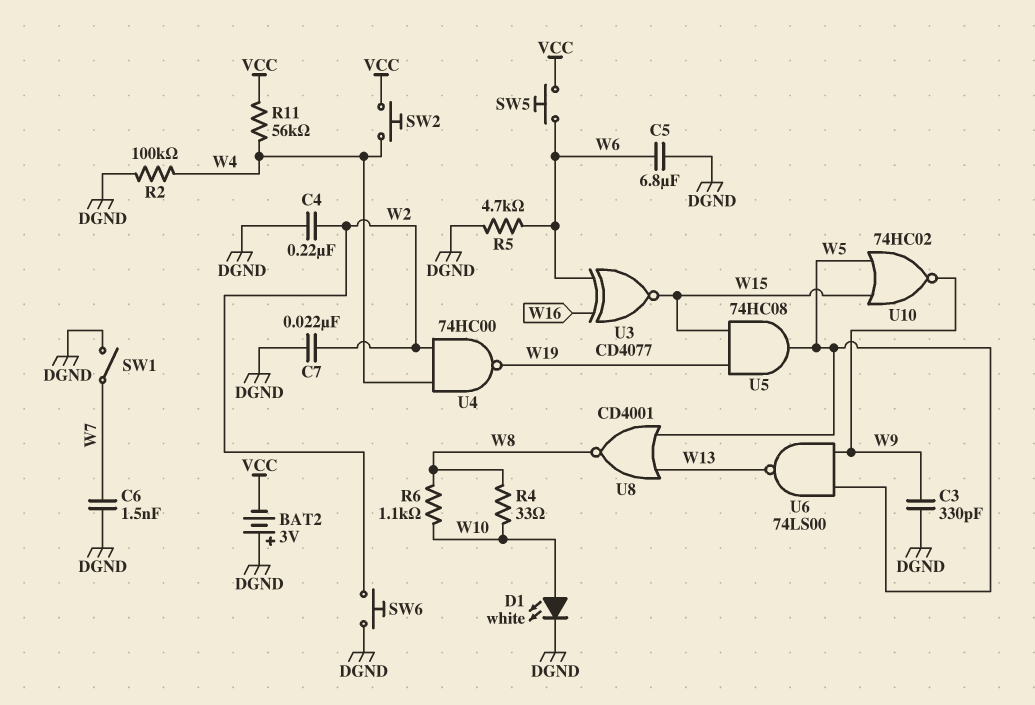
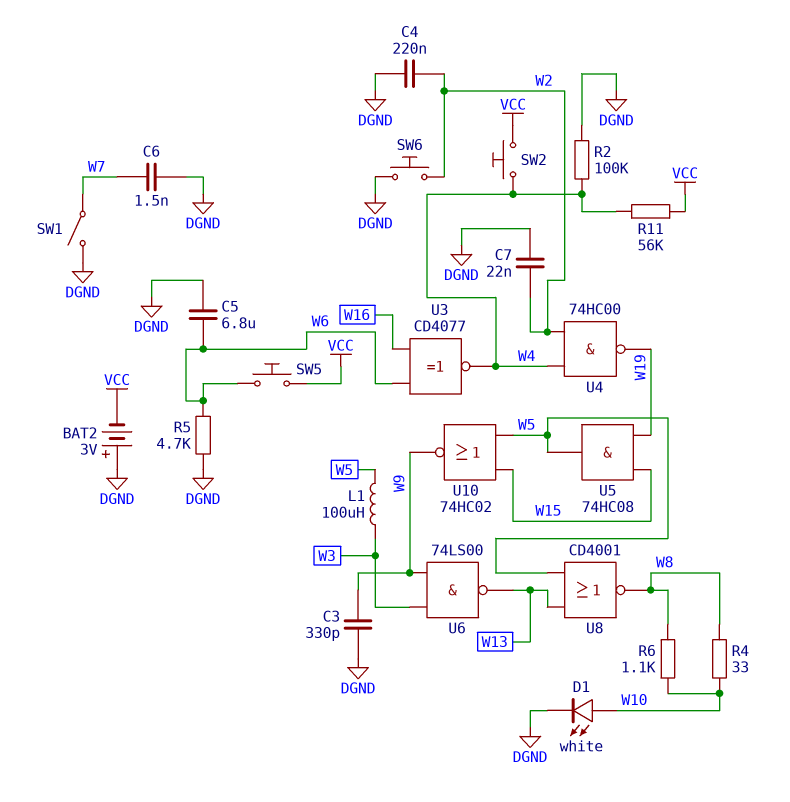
L1: none -> 100uH (W3, W5)
U3: XNOR CD4077 (in W6, in W16, out W15) -> XNOR CD4077 (in W6, in W16, out W4)
U6: NAND 74LS00 (in W5, in W9, out W13) -> NAND 74LS00 (in W3, in W9, out W13)

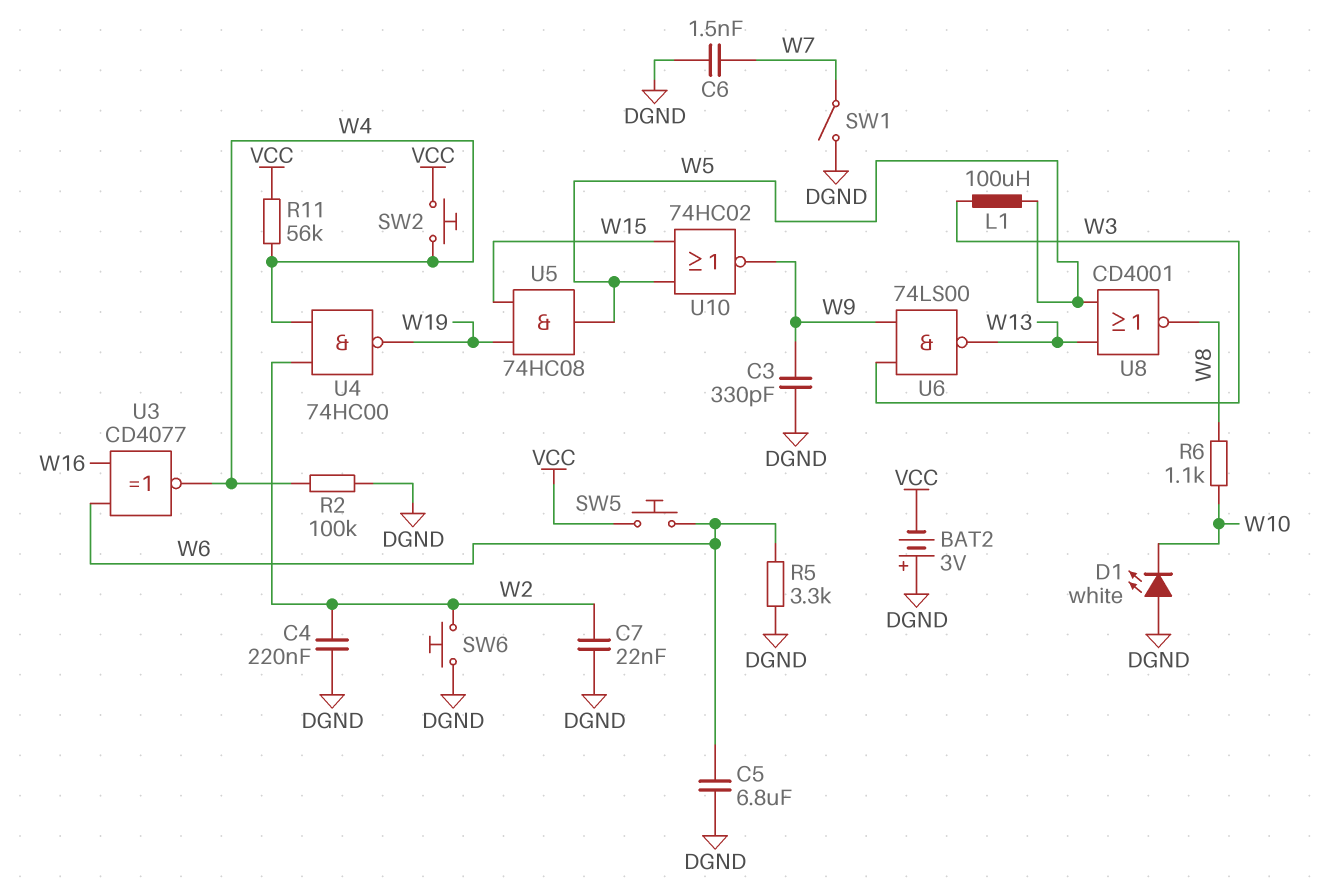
D1: LED white (A W10, K DGND) -> LED white (A DGND, K W10)
R4: 33 (W8, W10) -> none
R5: 4.7k (DGND, W6) -> 3.3k (DGND, W6)

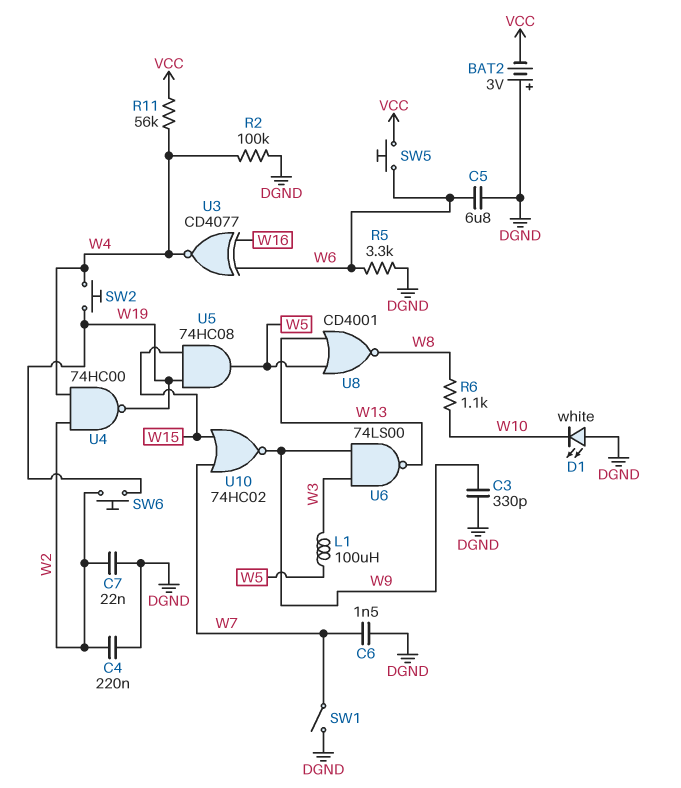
SW2: button (VCC, W4) -> button (W4, W19)
SW6: button (DGND, W2) -> button (W2, W19)
U10: NOR 74HC02 (in W5, in W15, out W9) -> NOR 74HC02 (in W7, in W15, out W9)

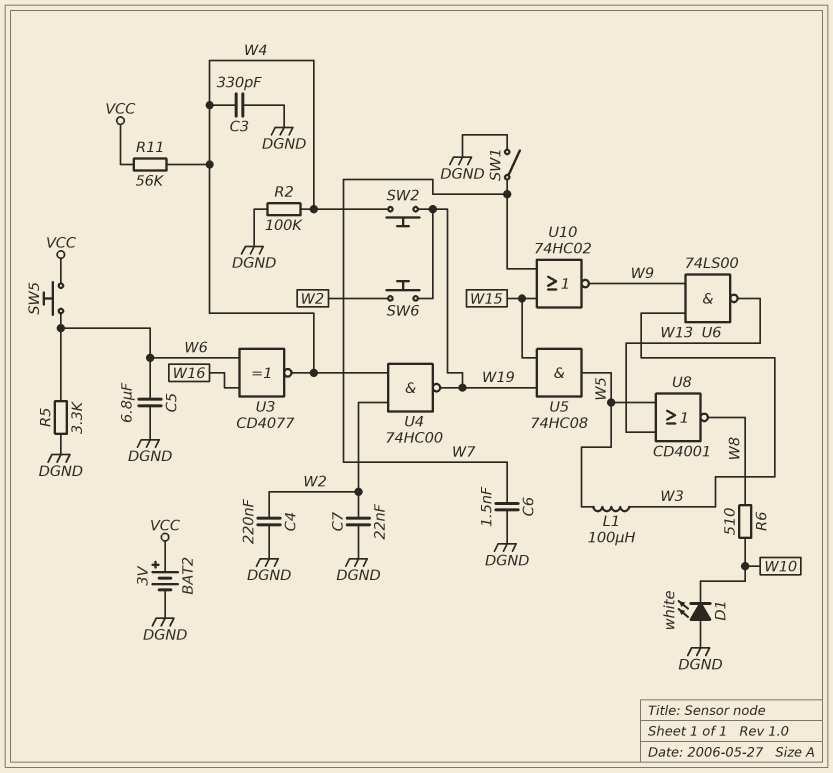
BAT2: 3V (plus DGND, minus VCC) -> 3V (plus VCC, minus DGND)
C3: 330pF (DGND, W9) -> 330pF (DGND, W4)
R6: 1.1k (W8, W10) -> 510 (W8, W10)

